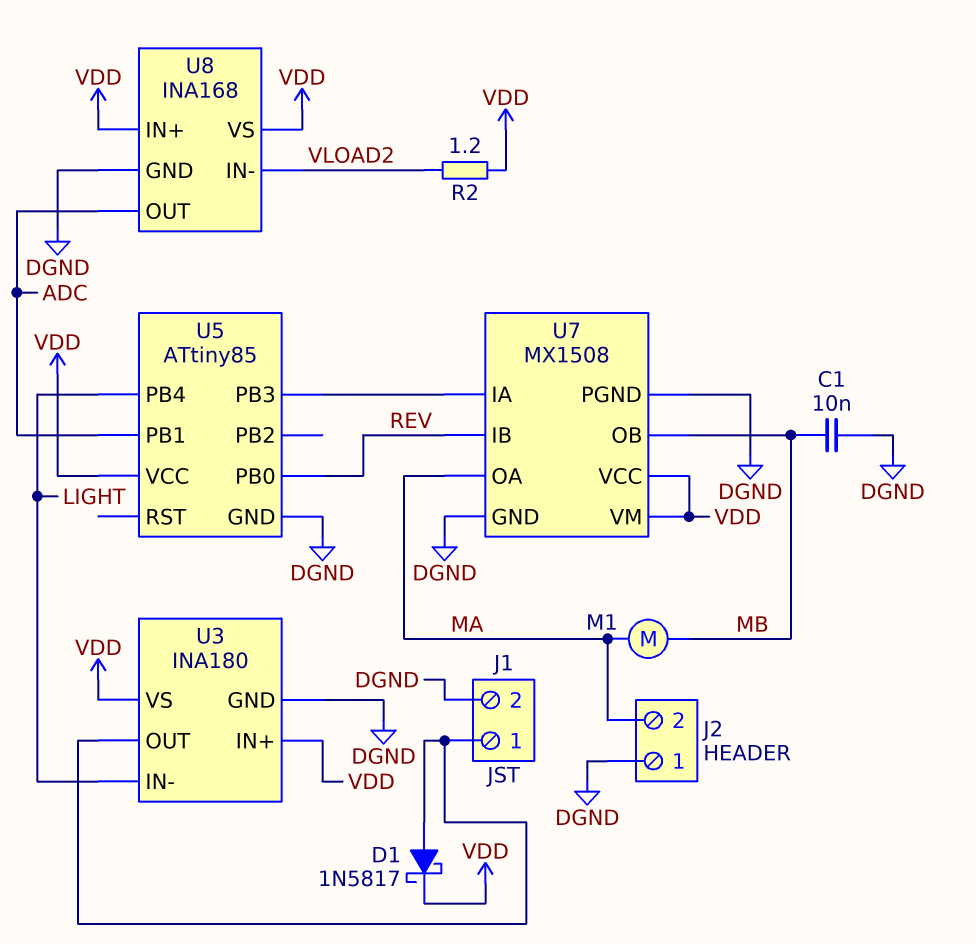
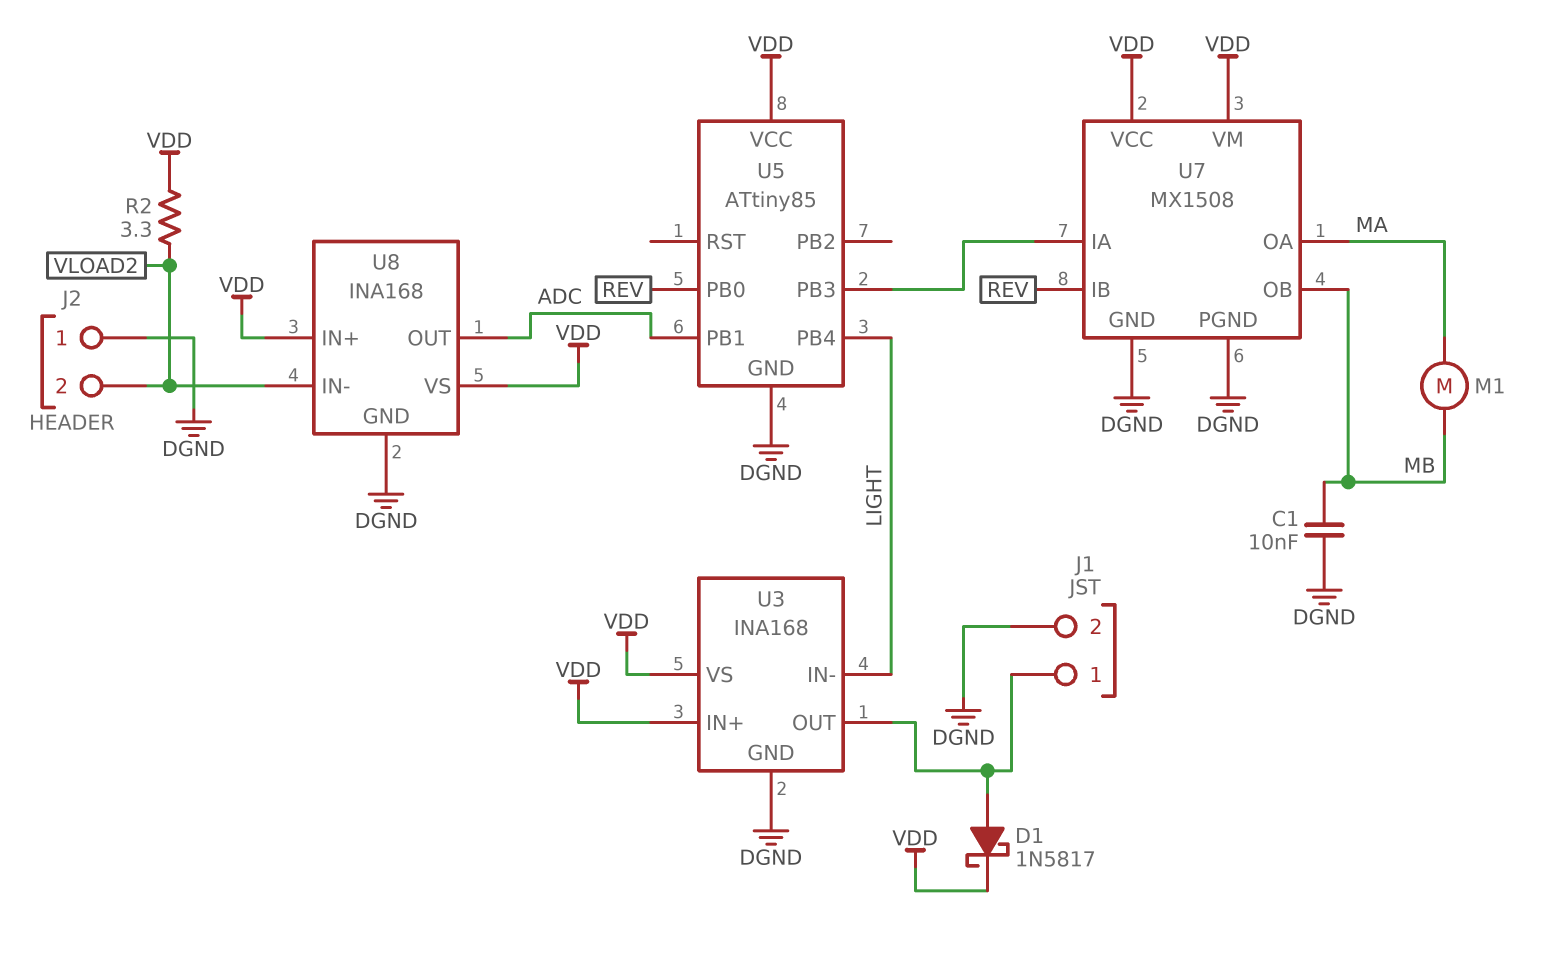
J2 pin 2: MA -> VLOAD2
R2: 1.2 (VDD, VLOAD2) -> 3.3 (VDD, VLOAD2)
U3: INA180 -> INA168

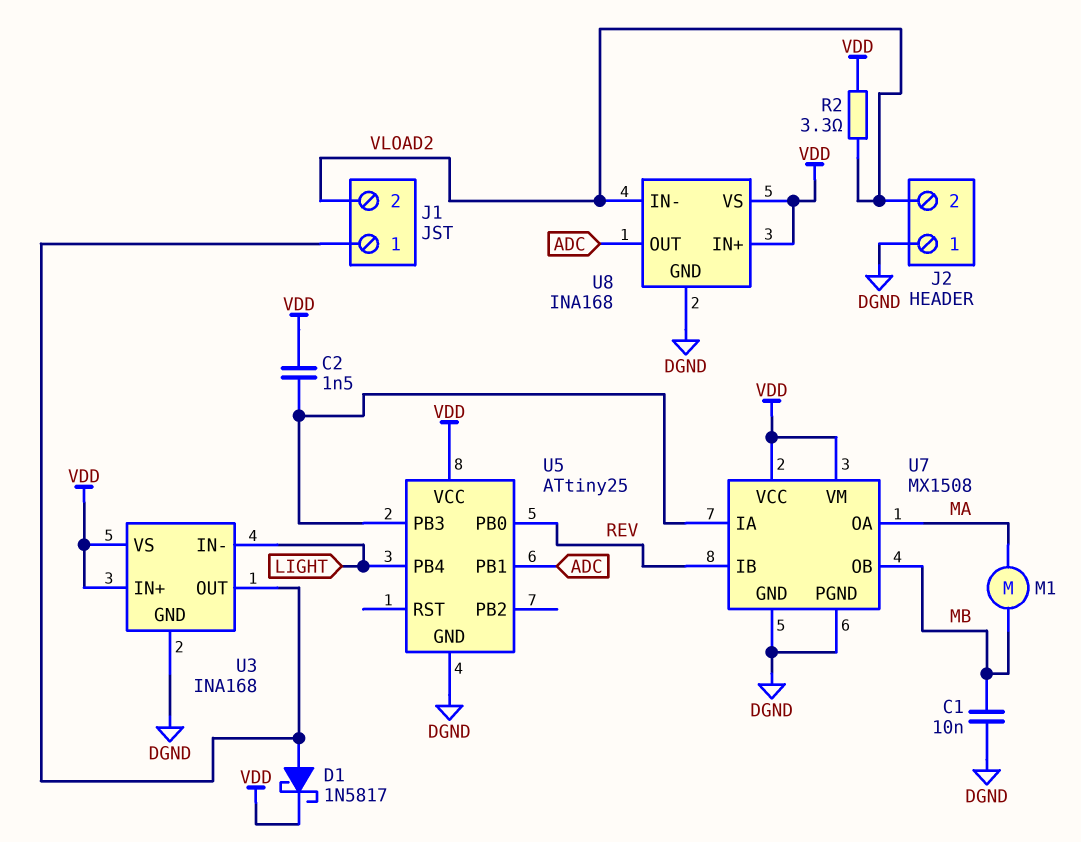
C2: none -> 1.5nF (U5/PB3, VDD)
J1 pin 2: DGND -> VLOAD2
U5: ATtiny85 -> ATtiny25

